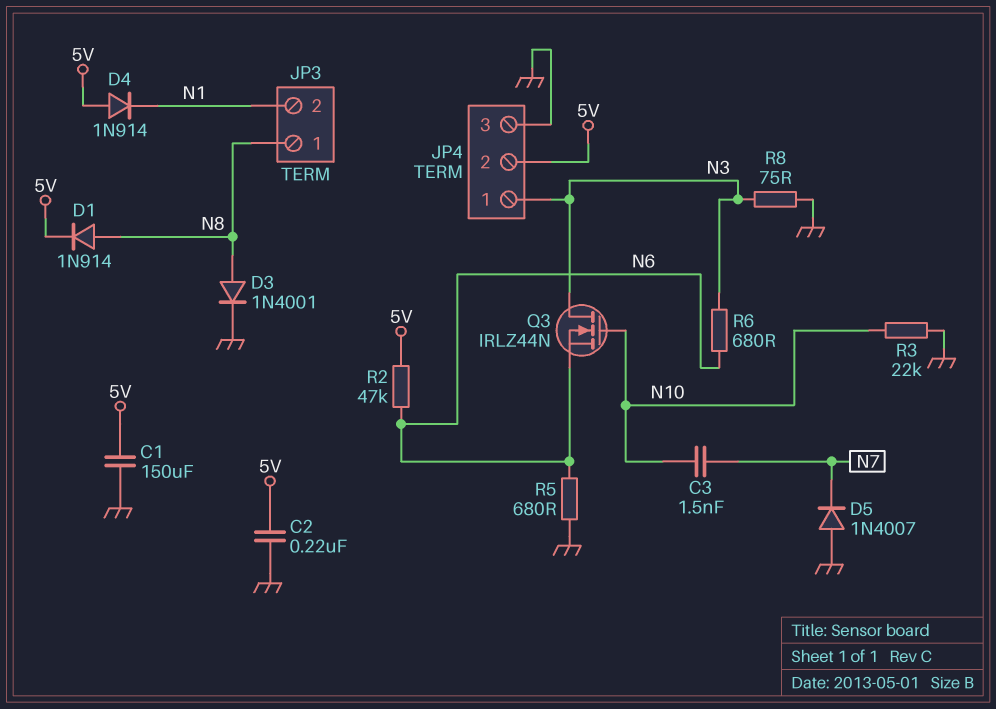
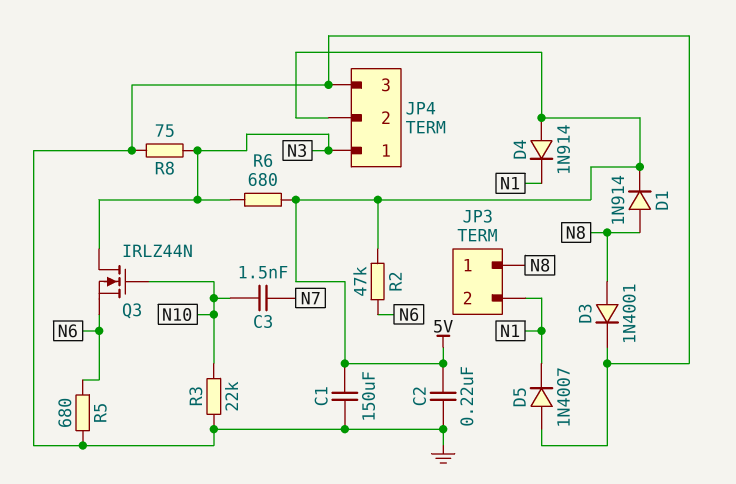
D5: diode 1N4007 (A GND, K N7) -> diode 1N4007 (A GND, K N1)
R6: 680 (N3, N6) -> 680 (5V, N3)

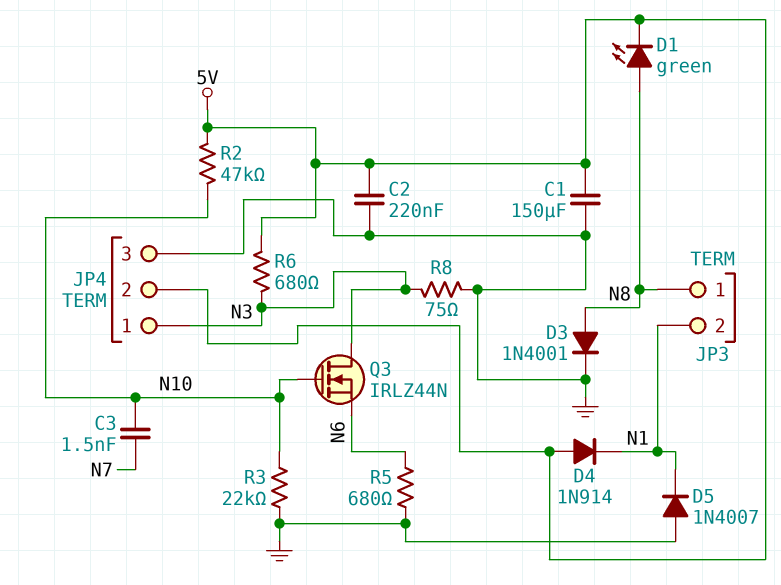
D1: diode 1N914 (A N8, K 5V) -> LED green (A N8, K 5V)
R2: 47k (5V, N6) -> 47k (5V, N10)

